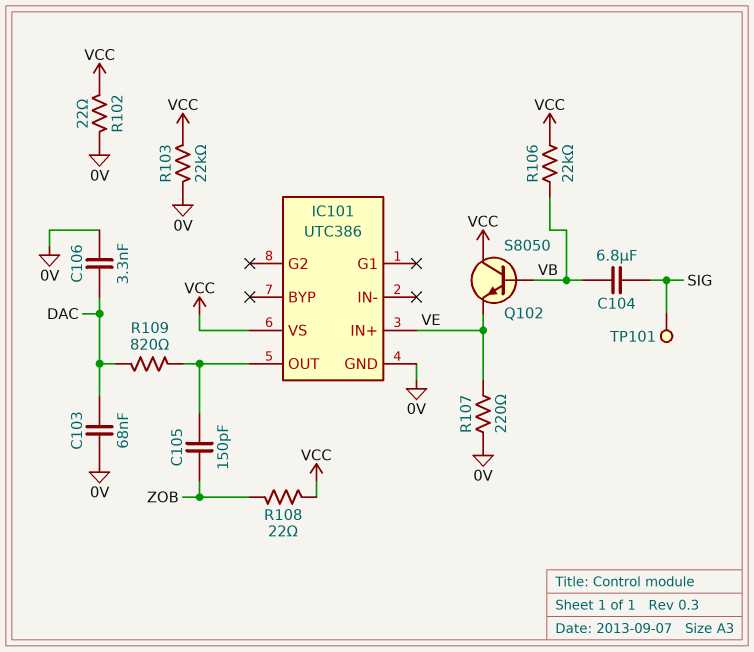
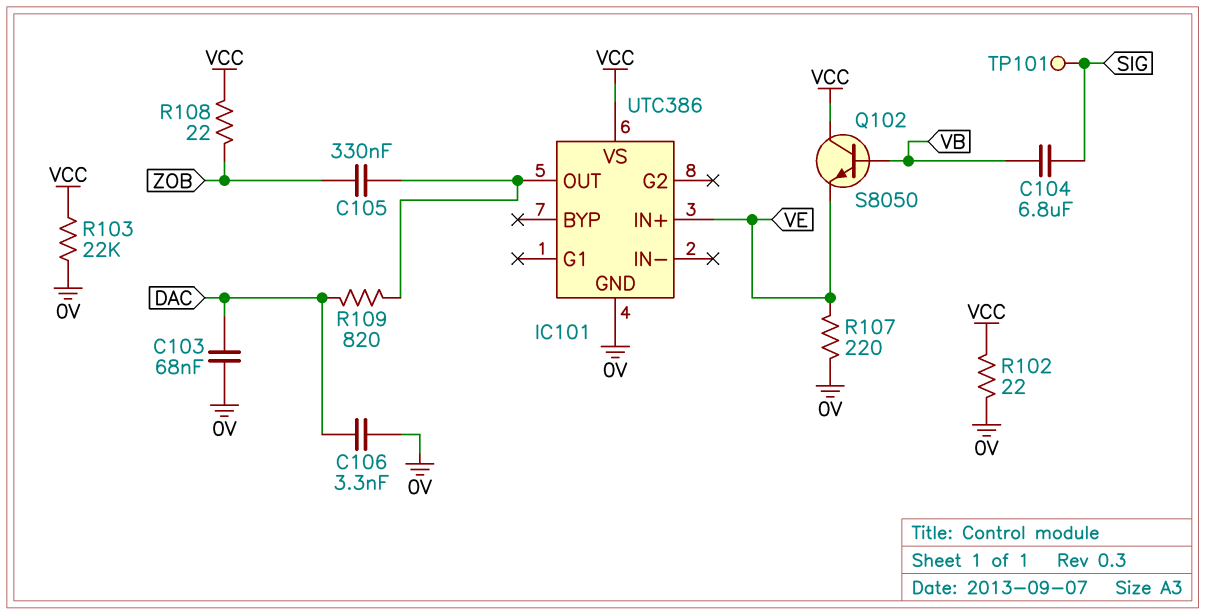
C105: 150pF (IC101/OUT, ZOB) -> 330nF (IC101/OUT, ZOB)
R106: 22k (VB, VCC) -> none

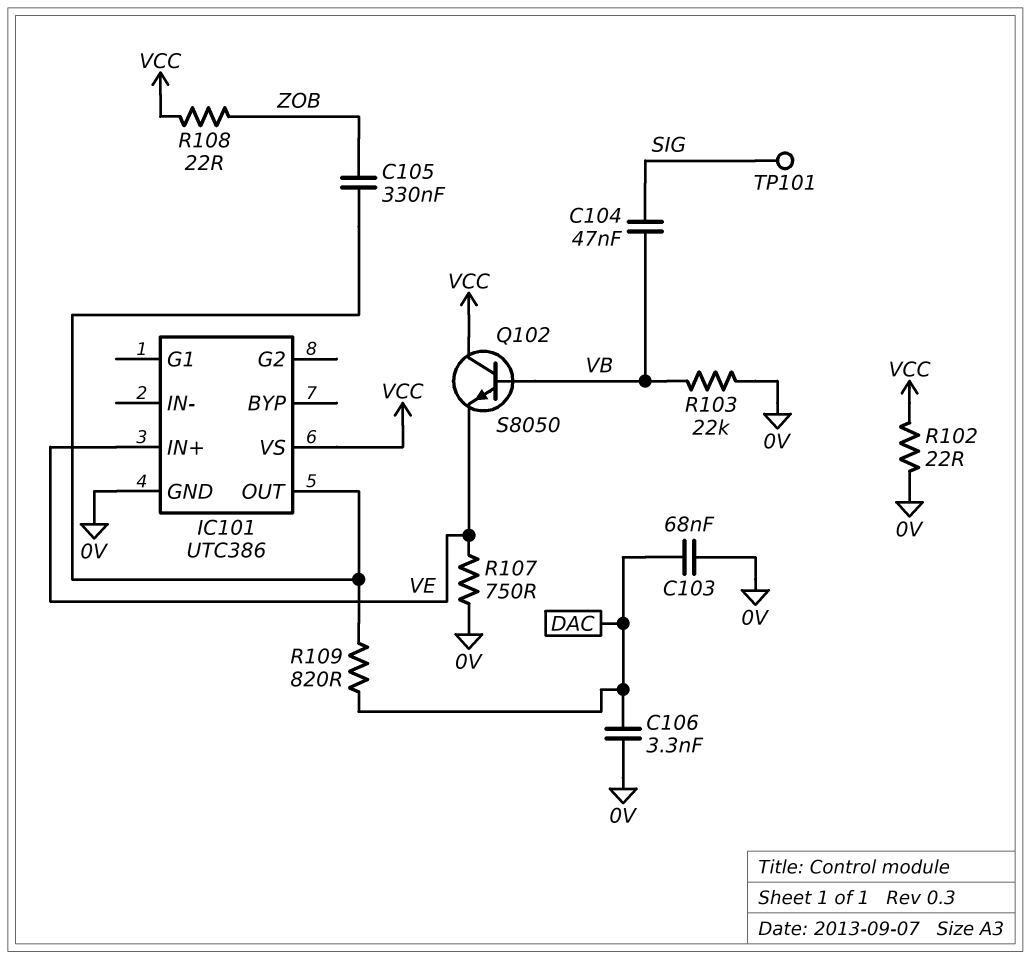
C104: 6.8uF (SIG, VB) -> 47nF (SIG, VB)
R103: 22k (0V, VCC) -> 22k (0V, VB)
R107: 220 (0V, VE) -> 750 (0V, VE)

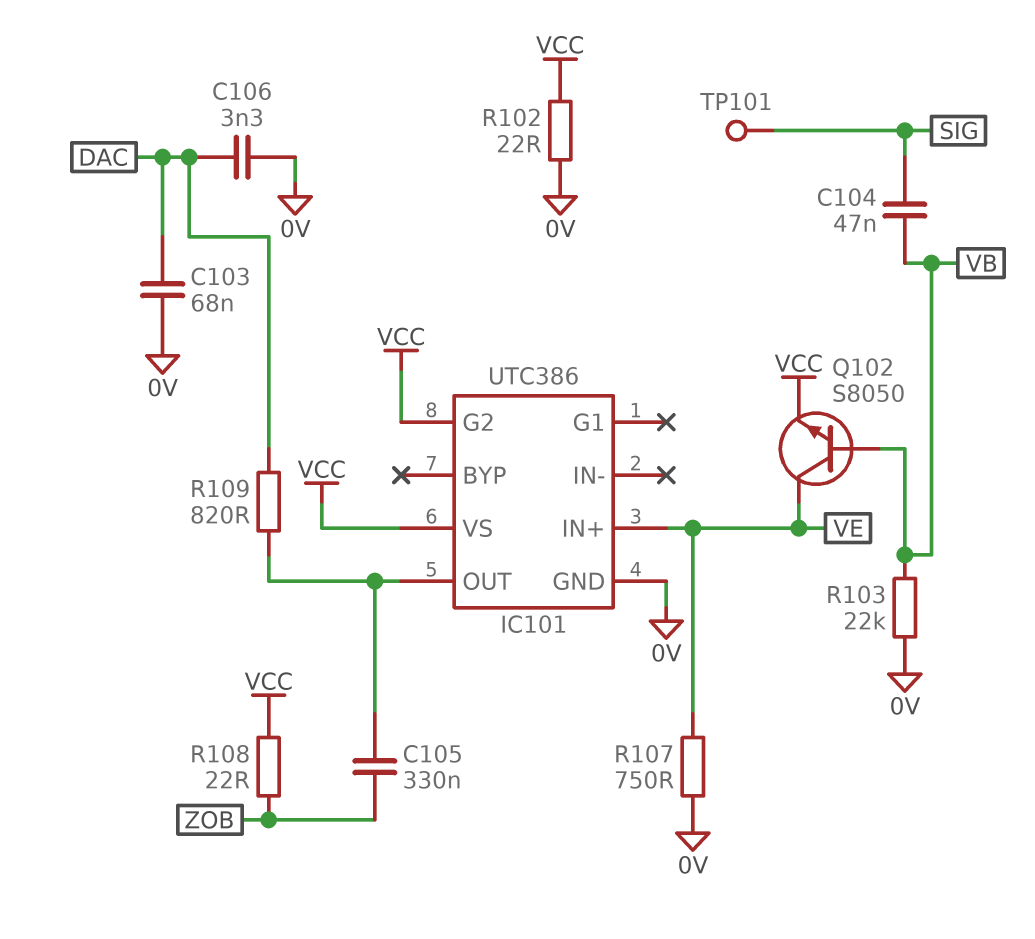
IC101 pin G2: none -> VCC
Q102: NPN S8050 (B VB, C VCC, E VE) -> NPN S8050 (B VB, C VE, E VCC)

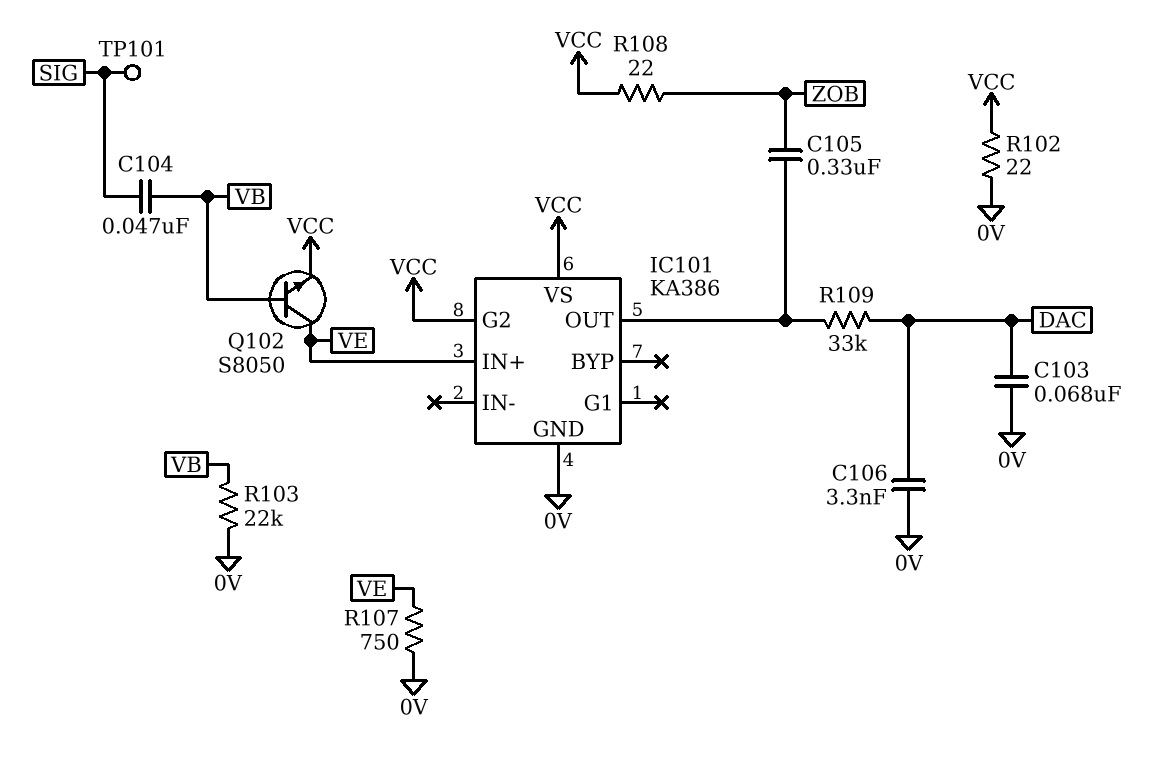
IC101: UTC386 -> KA386
R109: 820 (DAC, IC101/OUT) -> 33k (DAC, IC101/OUT)

